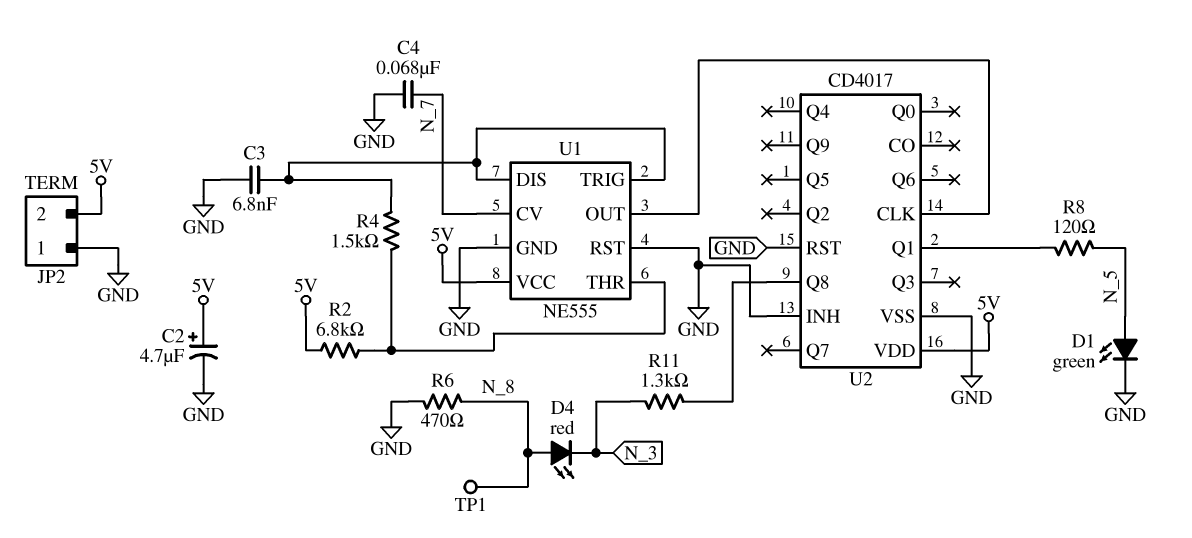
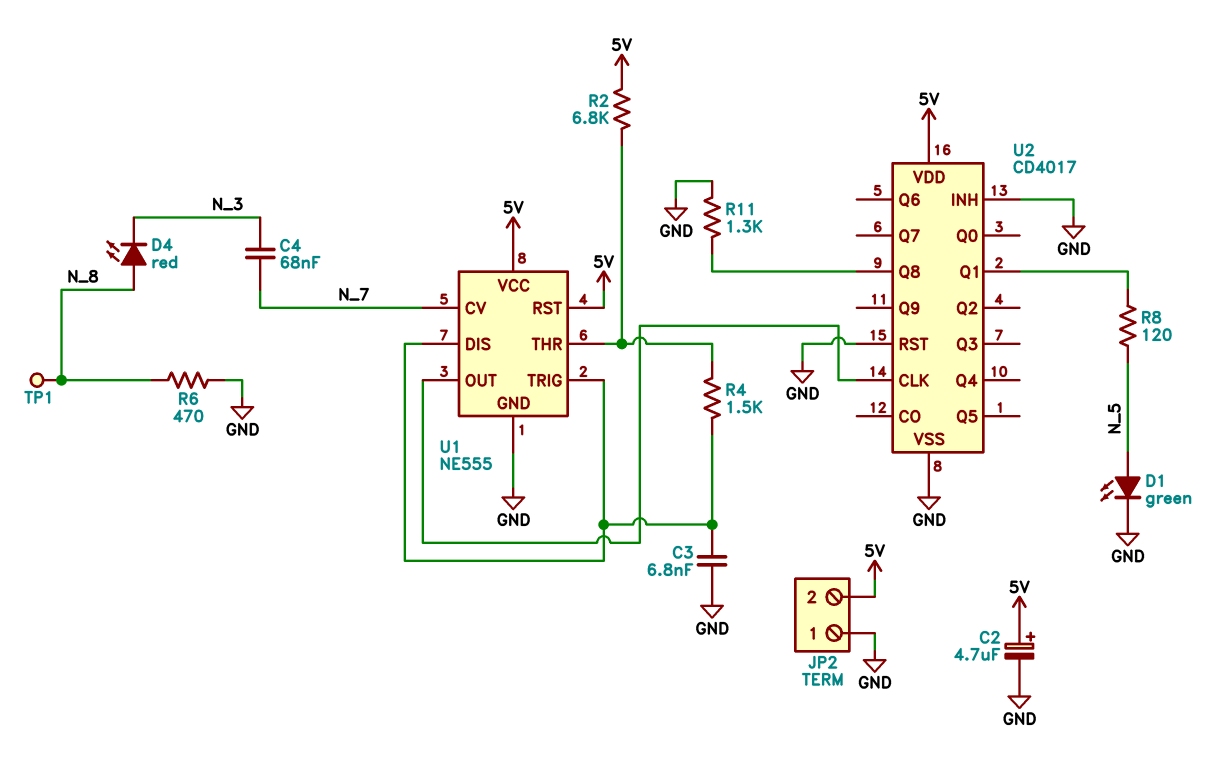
C4: 68nF (GND, N_7) -> 68nF (N_3, N_7)
R11: 1.3k (N_3, U2/Q8) -> 1.3k (GND, U2/Q8)
U1 pin RST: GND -> 5V

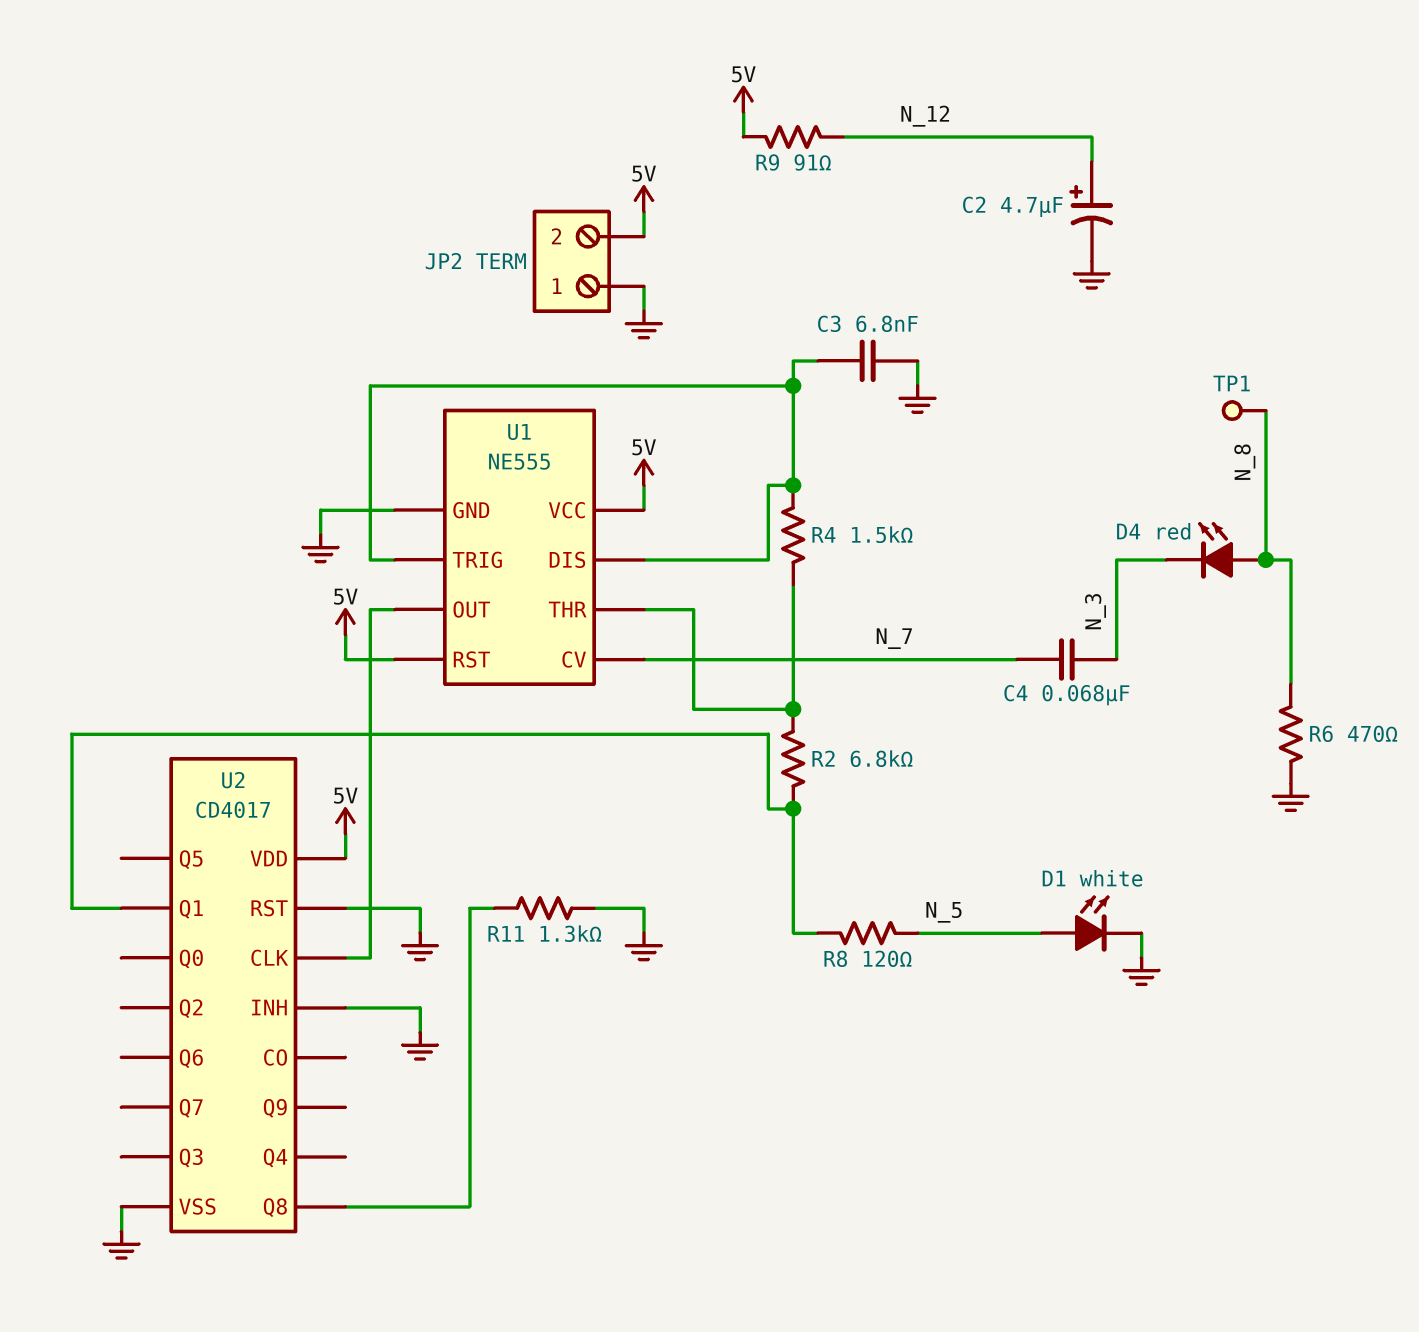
C2: 4.7uF (plus 5V, minus GND) -> 4.7uF (plus N_12, minus GND)
D1: LED green (A N_5, K GND) -> LED white (A N_5, K GND)
R2: 6.8k (5V, U1/THR) -> 6.8k (U1/THR, U2/Q1)
R9: none -> 91 (5V, N_12)

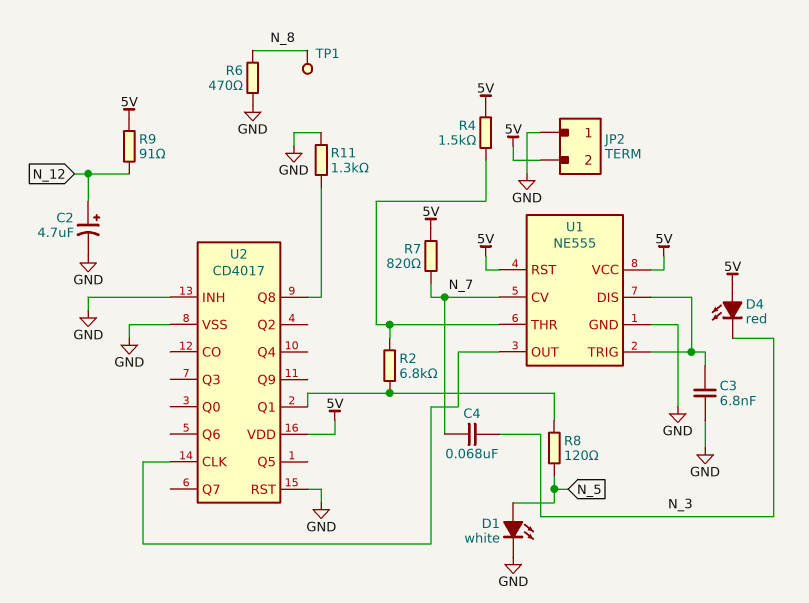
D4: LED red (A N_8, K N_3) -> LED red (A 5V, K N_3)
R4: 1.5k (U1/DIS, U1/THR) -> 1.5k (5V, U1/THR)
R7: none -> 820 (5V, N_7)

